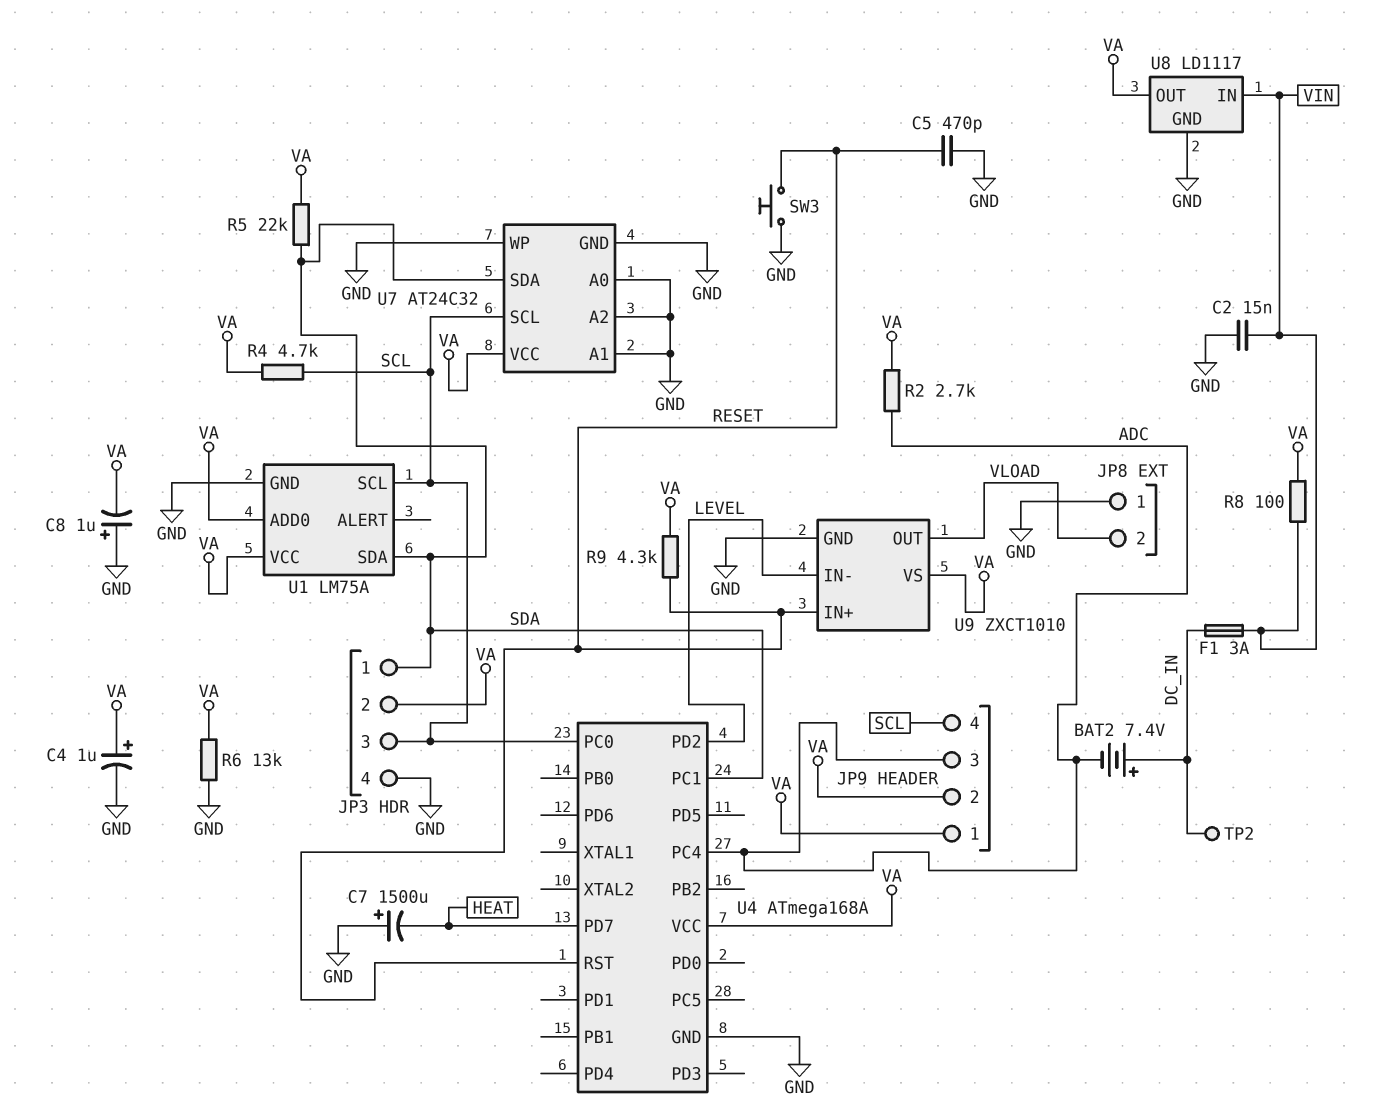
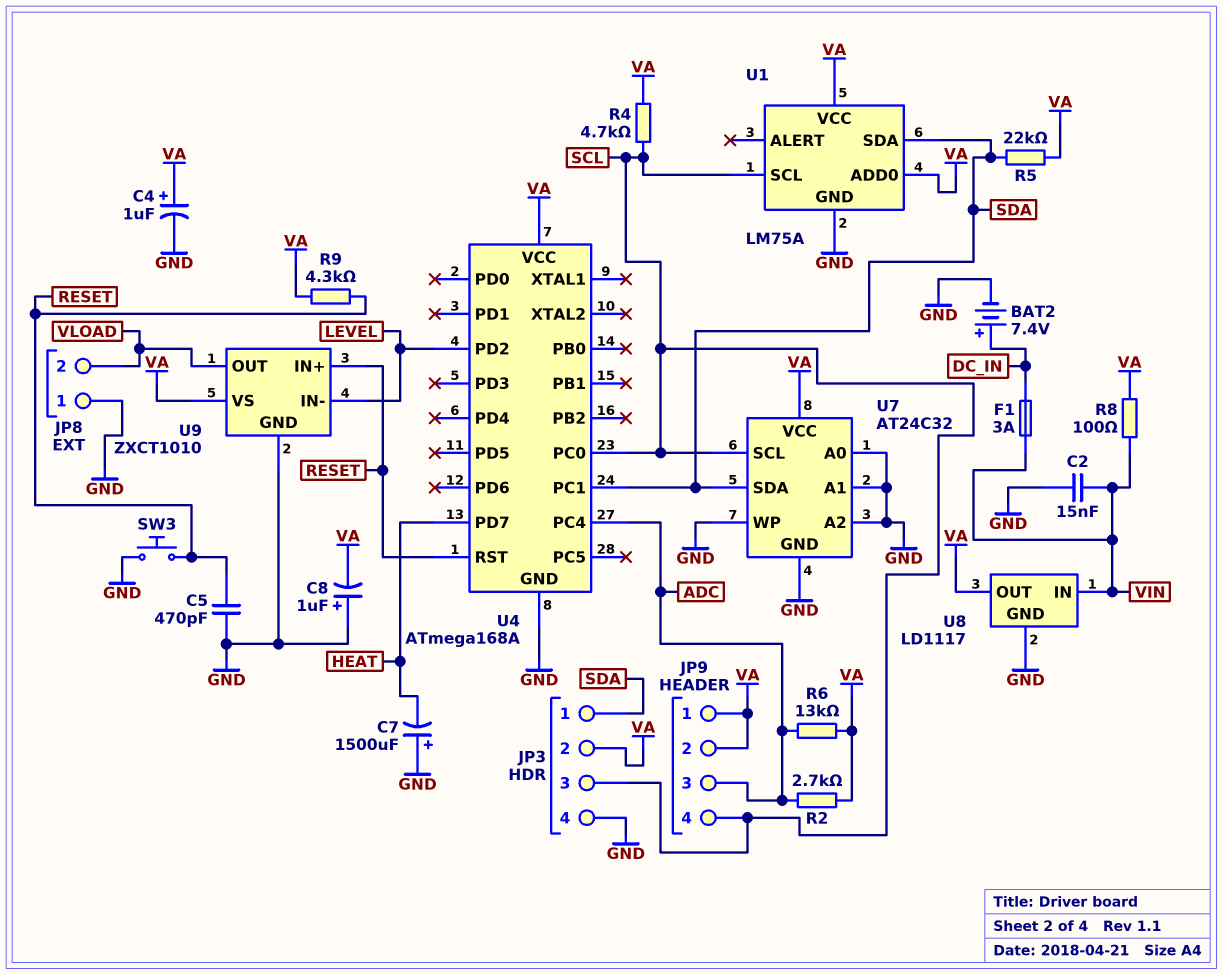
BAT2: 7.4V (plus DC_IN, minus ADC) -> 7.4V (plus DC_IN, minus GND)
R6: 13k (GND, VA) -> 13k (ADC, VA)
TP2: test point (DC_IN) -> none

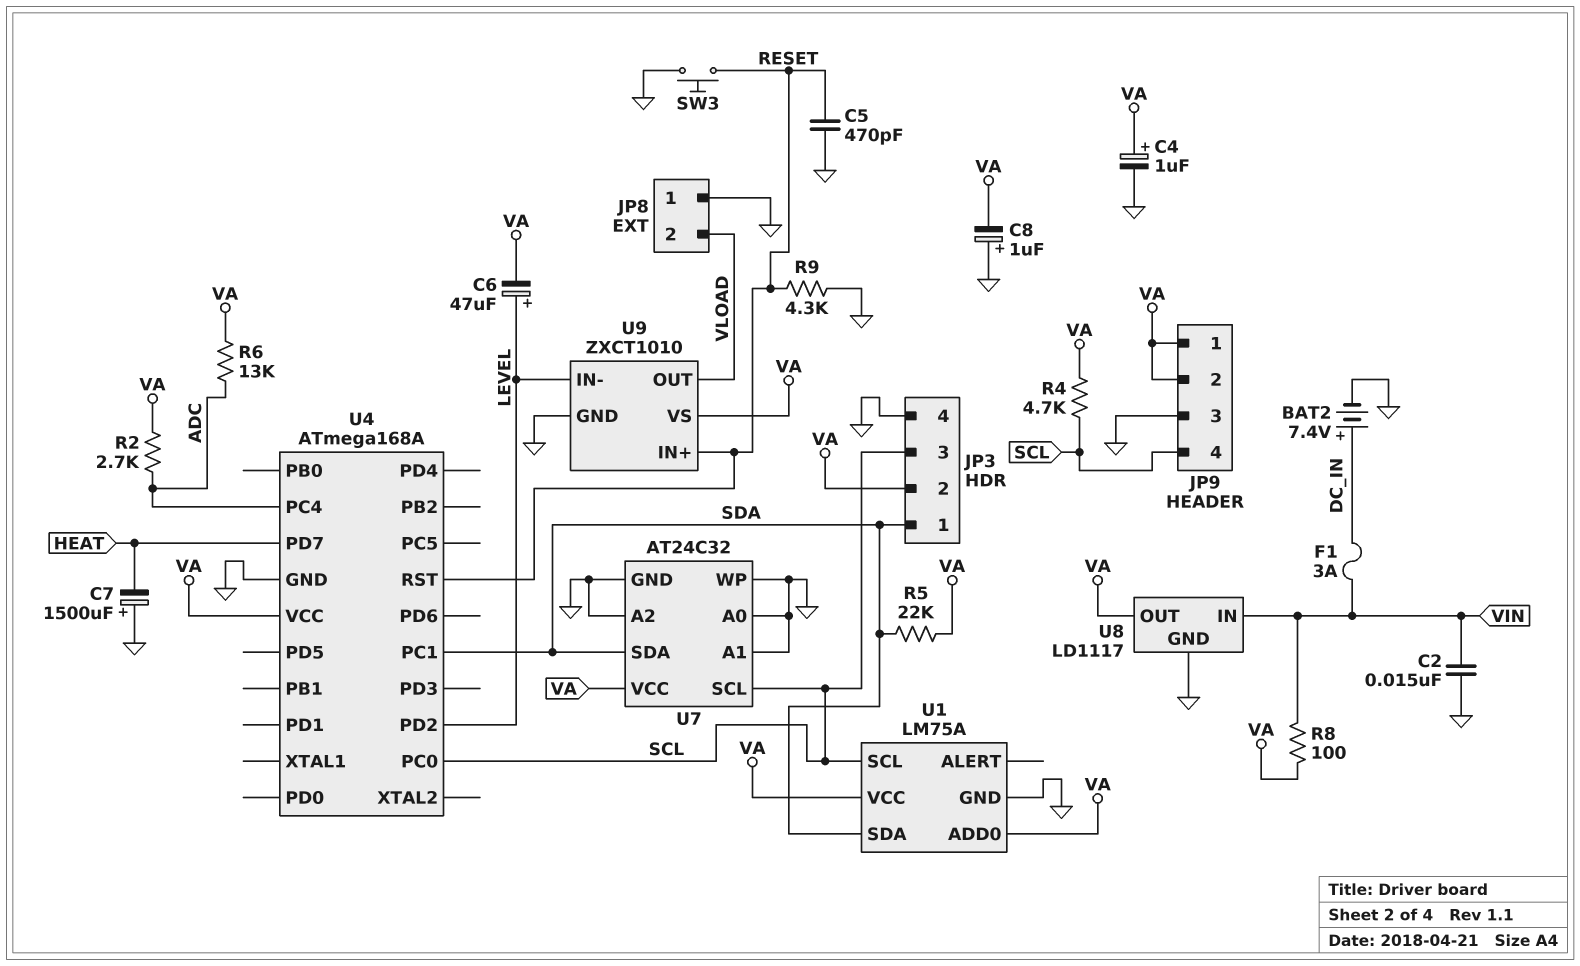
C6: none -> 47uF (plus LEVEL, minus VA)
JP9 pin 3: ADC -> GND
R9: 4.3k (RESET, VA) -> 4.3k (GND, RESET)

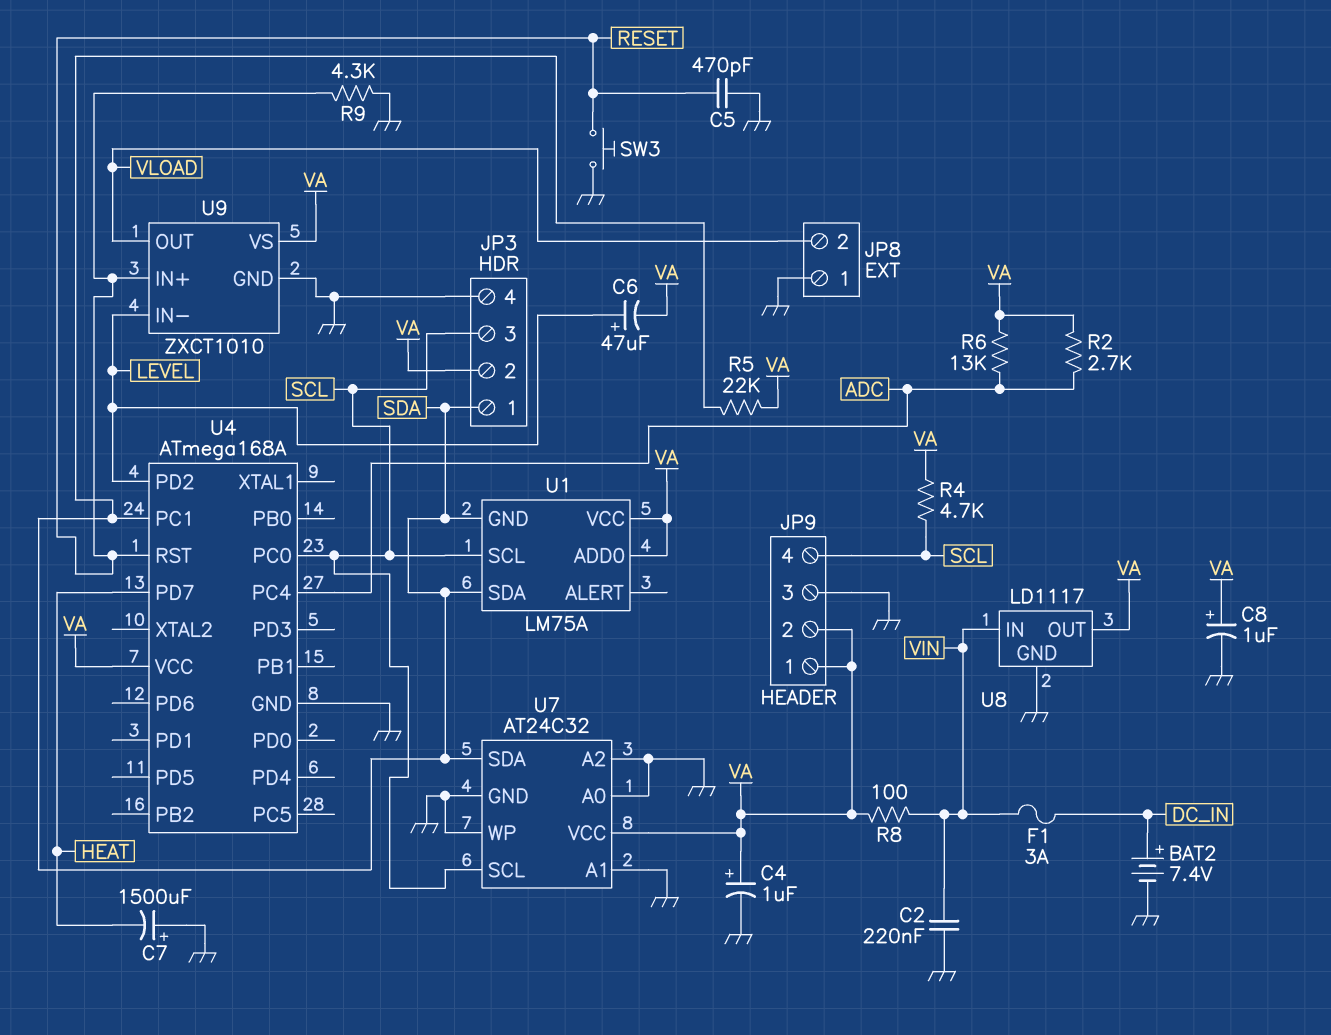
C2: 15nF (GND, VIN) -> 220nF (GND, VIN)
C8: 1uF (plus GND, minus VA) -> 1uF (plus VA, minus GND)
U1 pin GND: GND -> SDA

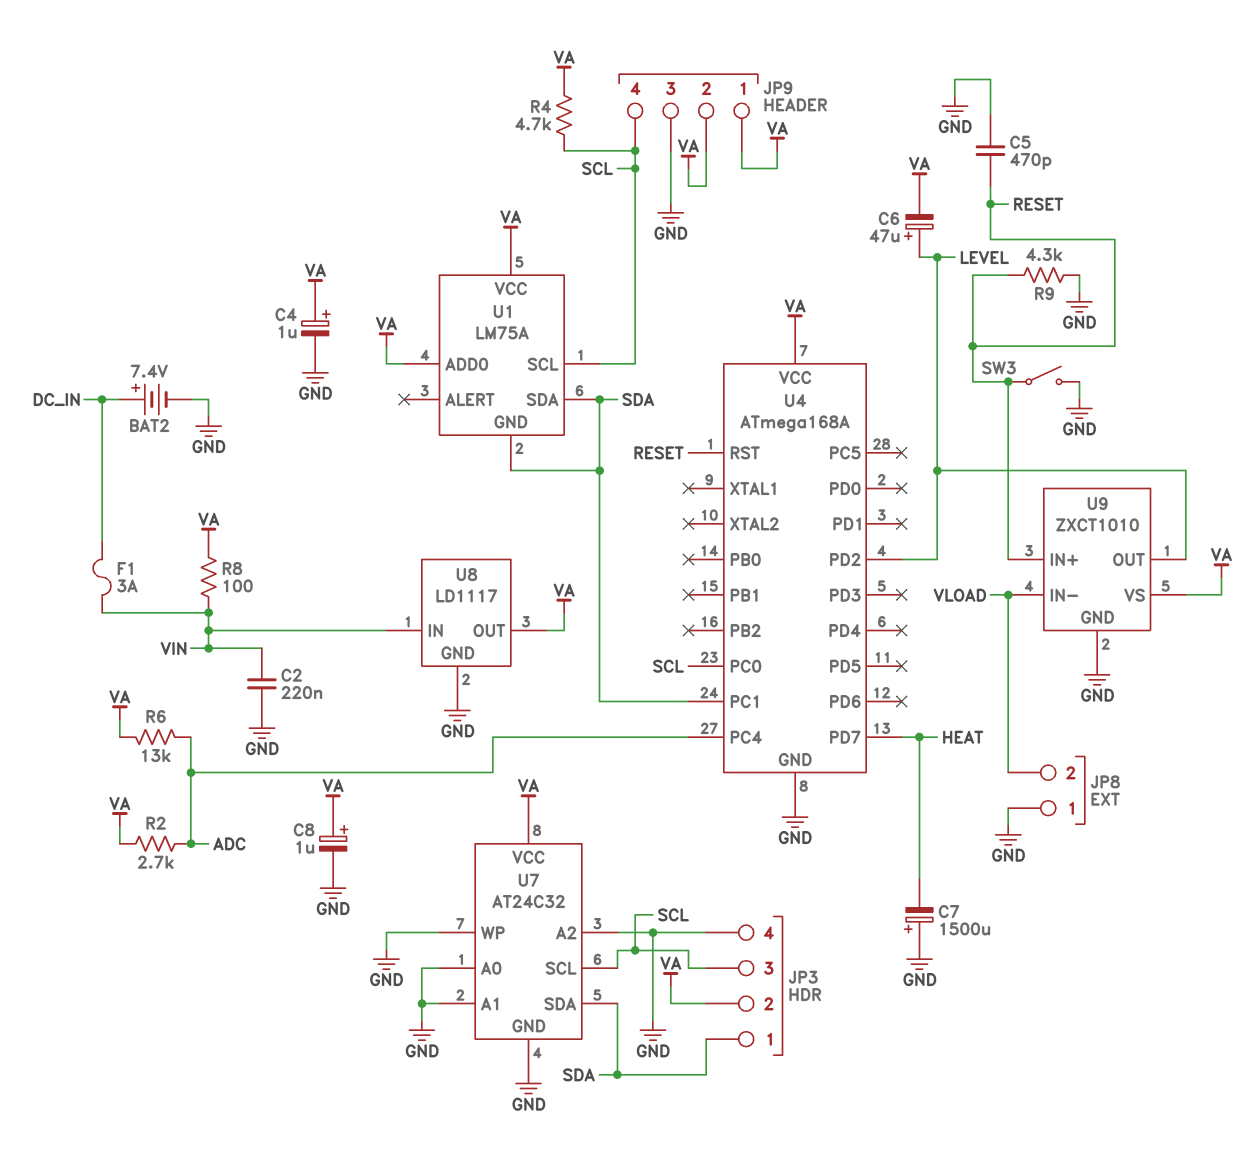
R5: 22k (SDA, VA) -> none
SW3: button (GND, RESET) -> switch (GND, RESET)
U9 pin IN-: LEVEL -> VLOAD
U9 pin OUT: VLOAD -> LEVEL

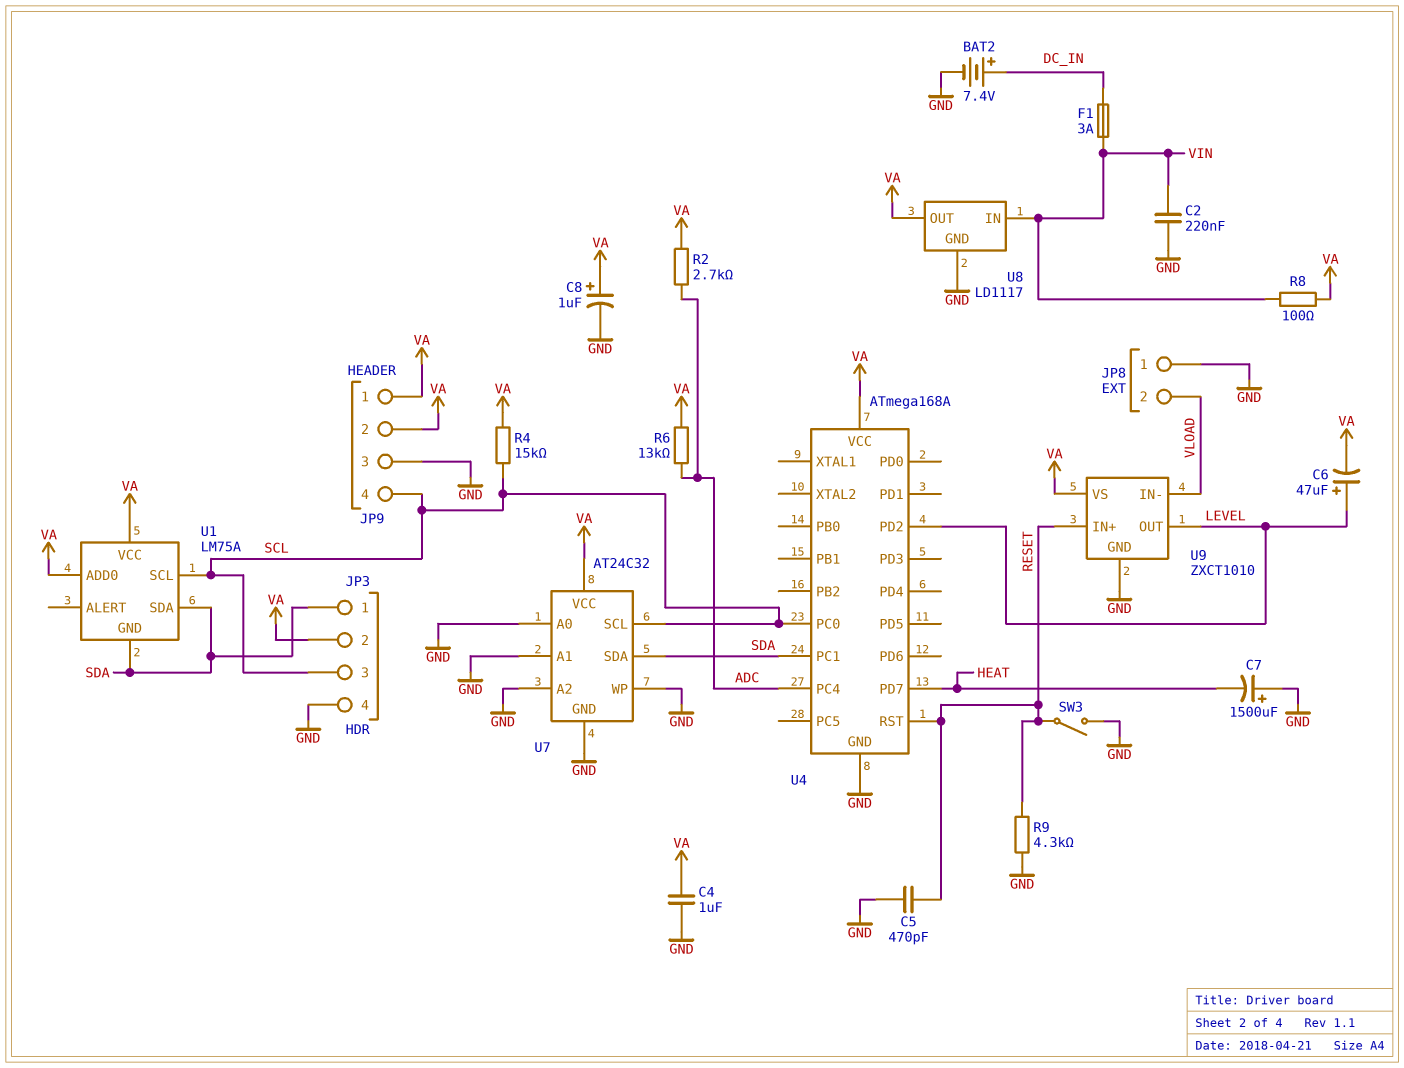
C4: 1uF (plus VA, minus GND) -> 1uF (GND, VA)
R4: 4.7k (SCL, VA) -> 15k (SCL, VA)

